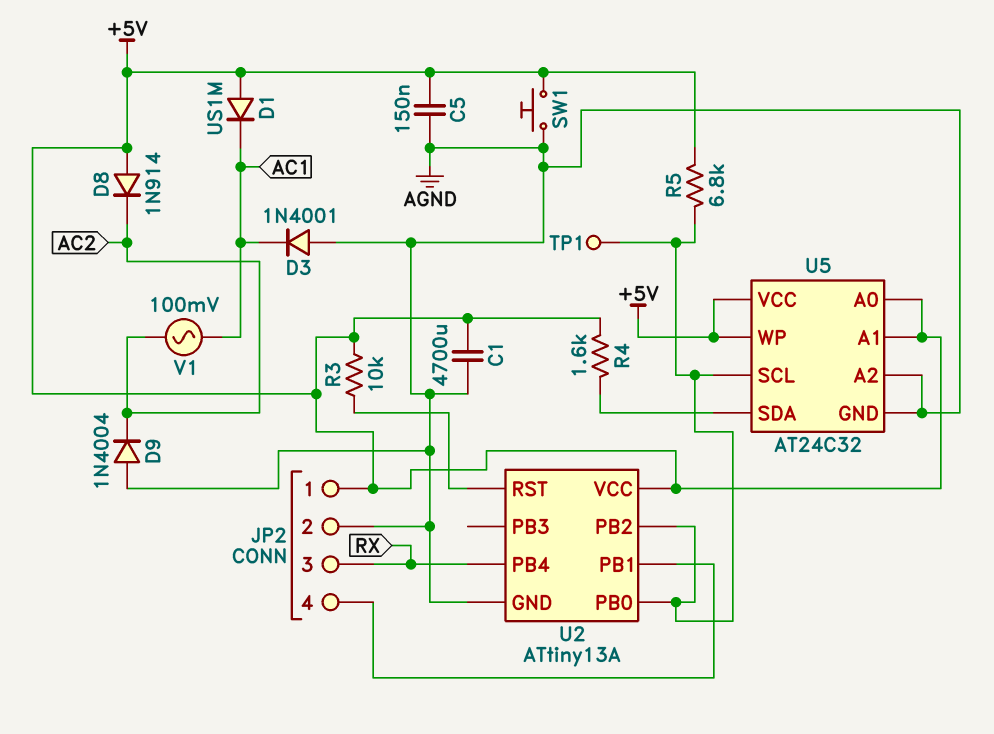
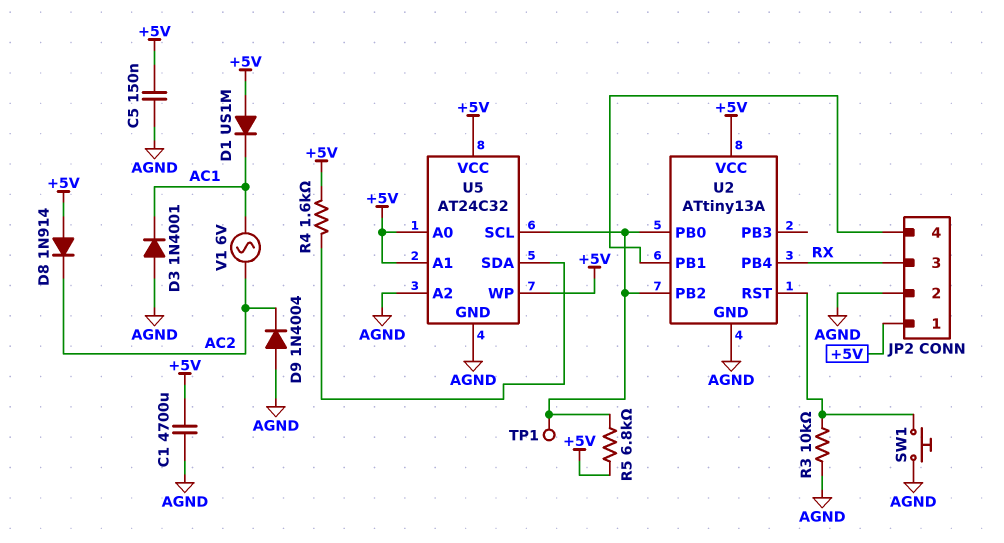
R3: 10k (+5V, U2/RST) -> 10k (AGND, U2/RST)
SW1: button (+5V, AGND) -> button (AGND, U2/RST)
V1: AC 100mV (AC1, AC2) -> AC 6V (AC1, AC2)

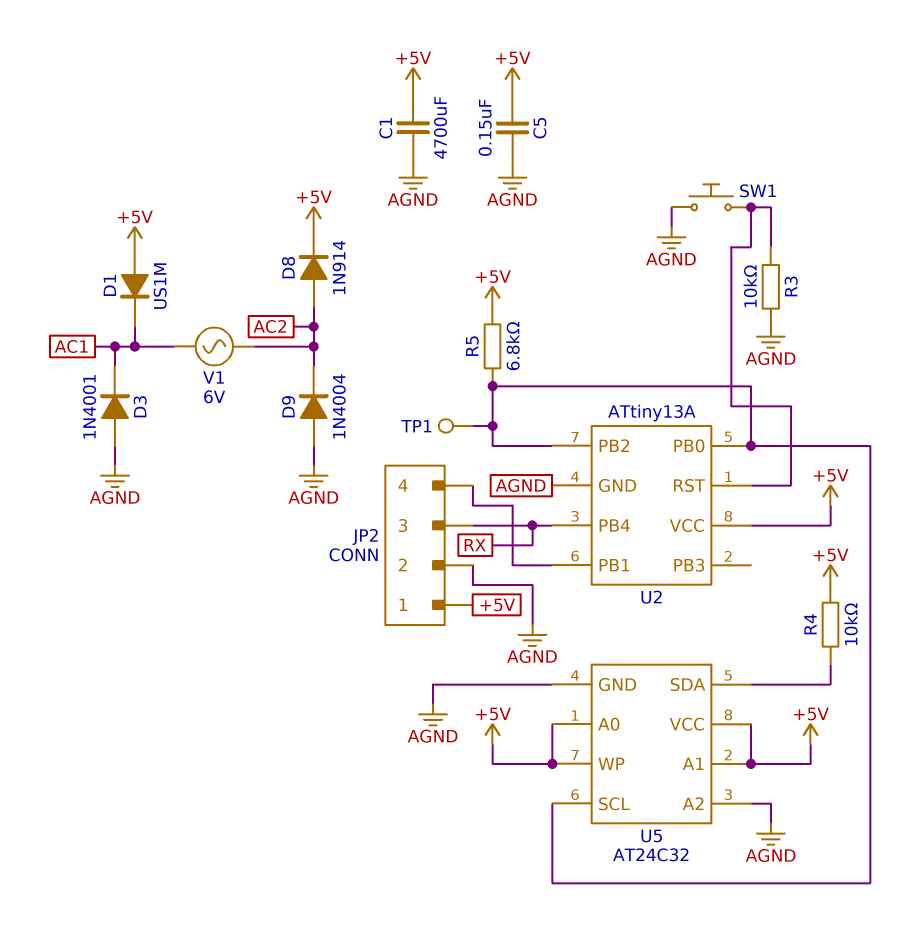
D8: diode 1N914 (A +5V, K AC2) -> diode 1N914 (A AC2, K +5V)
R4: 1.6k (+5V, U5/SDA) -> 10k (+5V, U5/SDA)

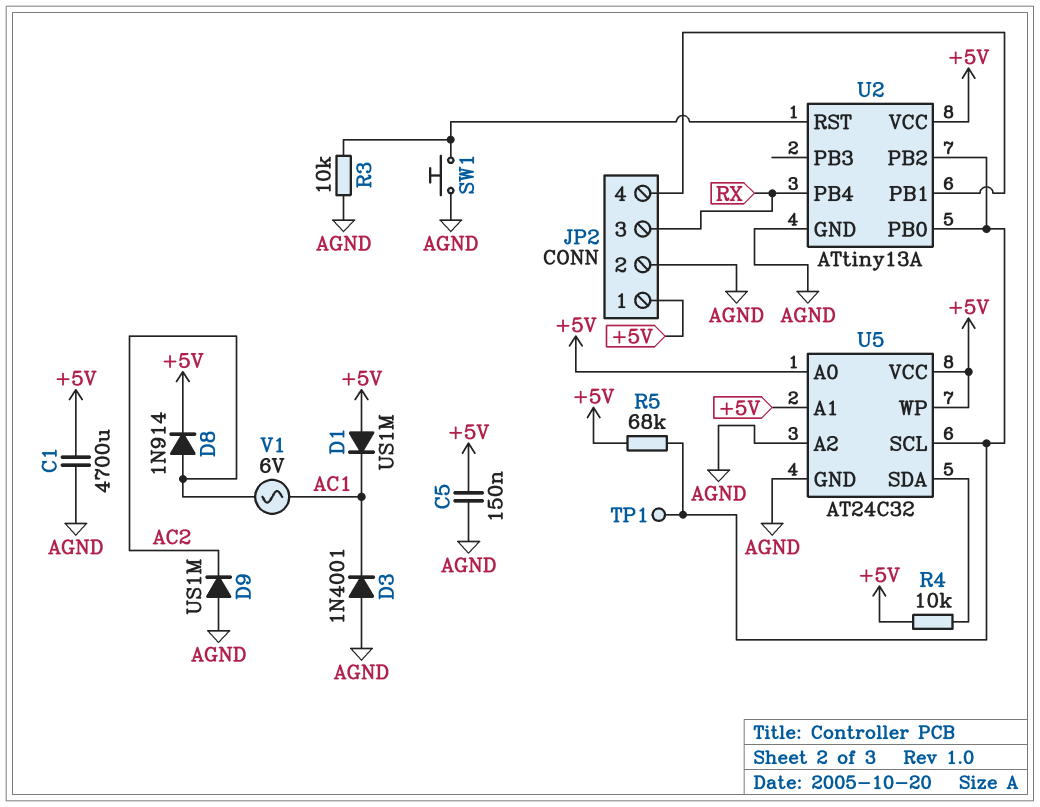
D9: diode 1N4004 (A AGND, K AC2) -> diode US1M (A AGND, K AC2)
R5: 6.8k (+5V, U2/PB0) -> 68k (+5V, U2/PB0)

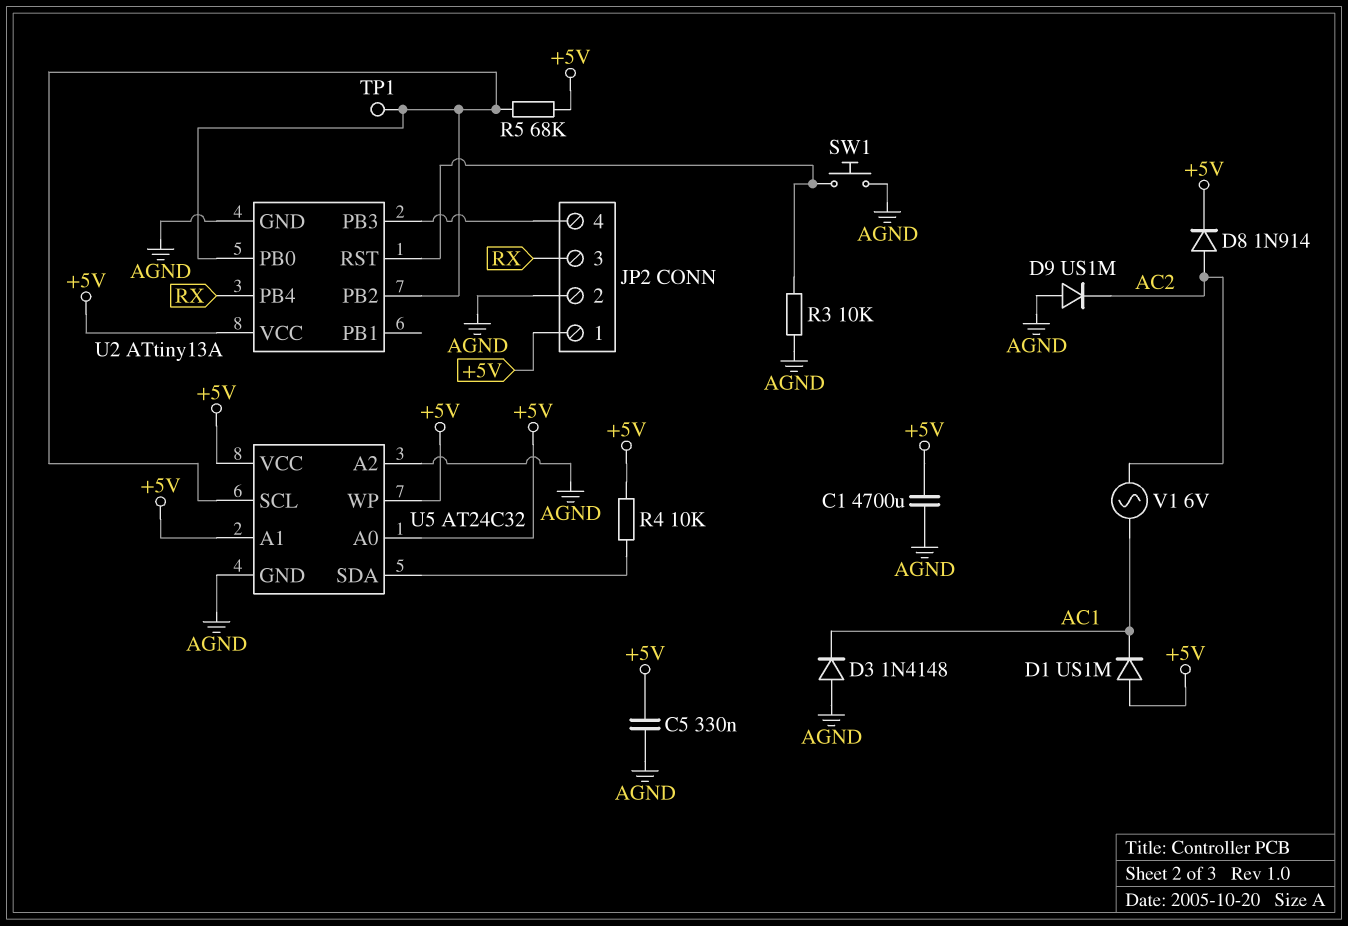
C5: 150nF (+5V, AGND) -> 330nF (+5V, AGND)
D3: diode 1N4001 (A AGND, K AC1) -> diode 1N4148 (A AGND, K AC1)
U2 pin PB1: JP2/4 -> none
U2 pin PB3: none -> JP2/4

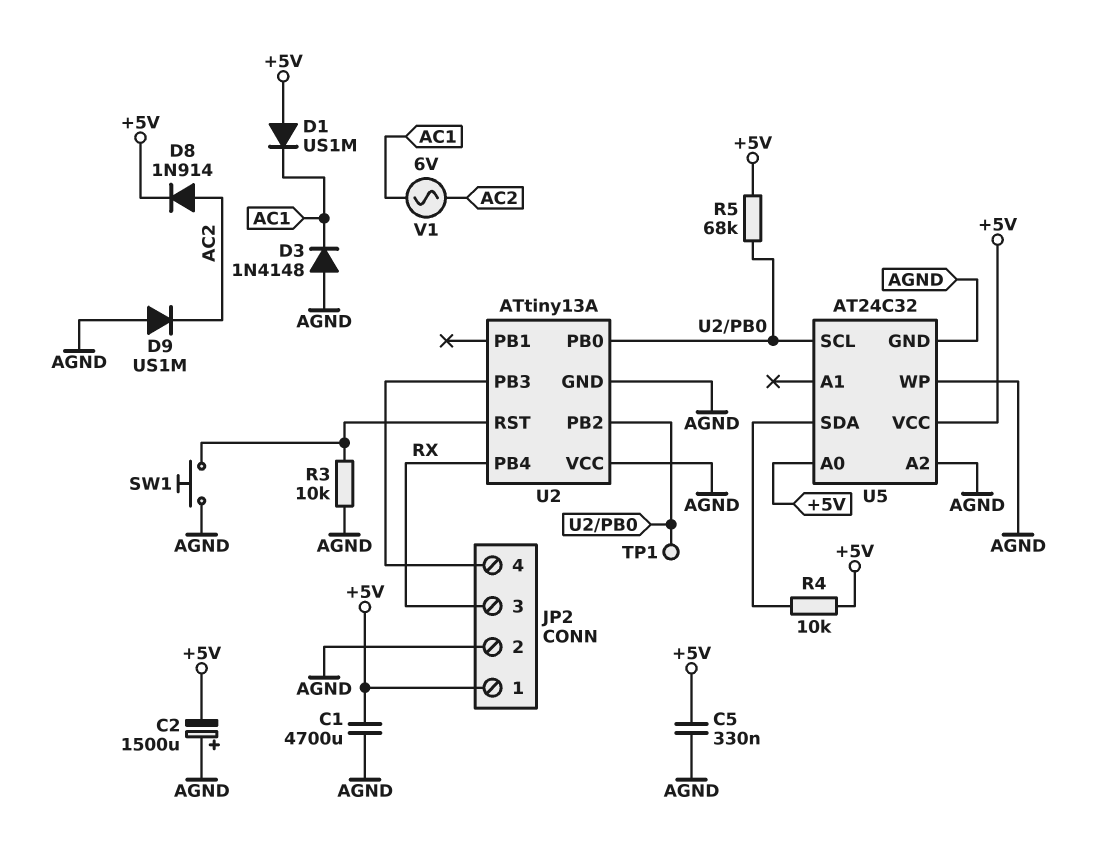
C2: none -> 1500uF (plus AGND, minus +5V)
U2 pin VCC: +5V -> AGND
U5 pin A1: +5V -> none
U5 pin WP: +5V -> AGND

